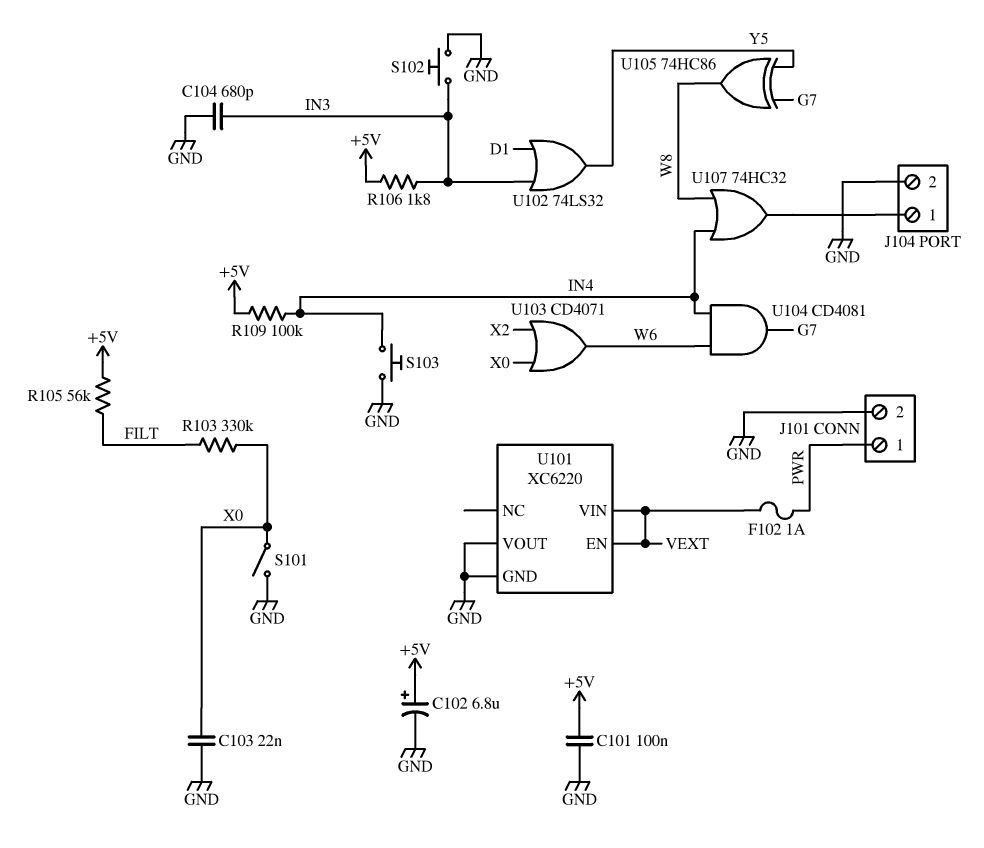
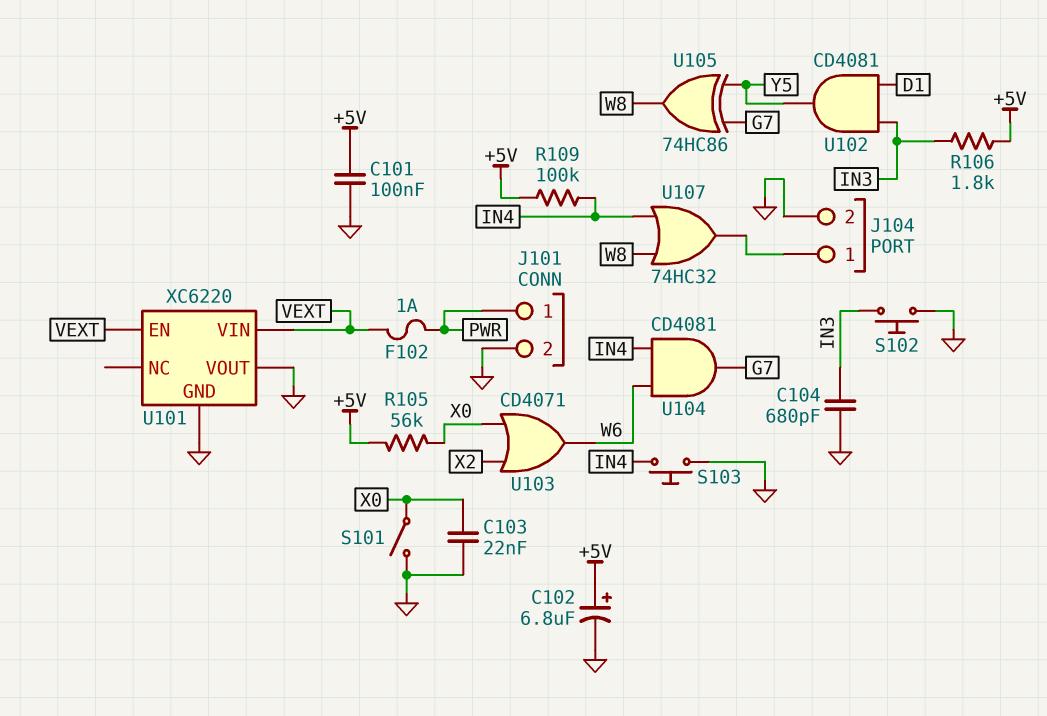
R103: 330k (FILT, X0) -> none
R105: 56k (+5V, FILT) -> 56k (+5V, X0)
U102: OR 74LS32 (in D1, in IN3, out Y5) -> AND CD4081 (in D1, in IN3, out Y5)

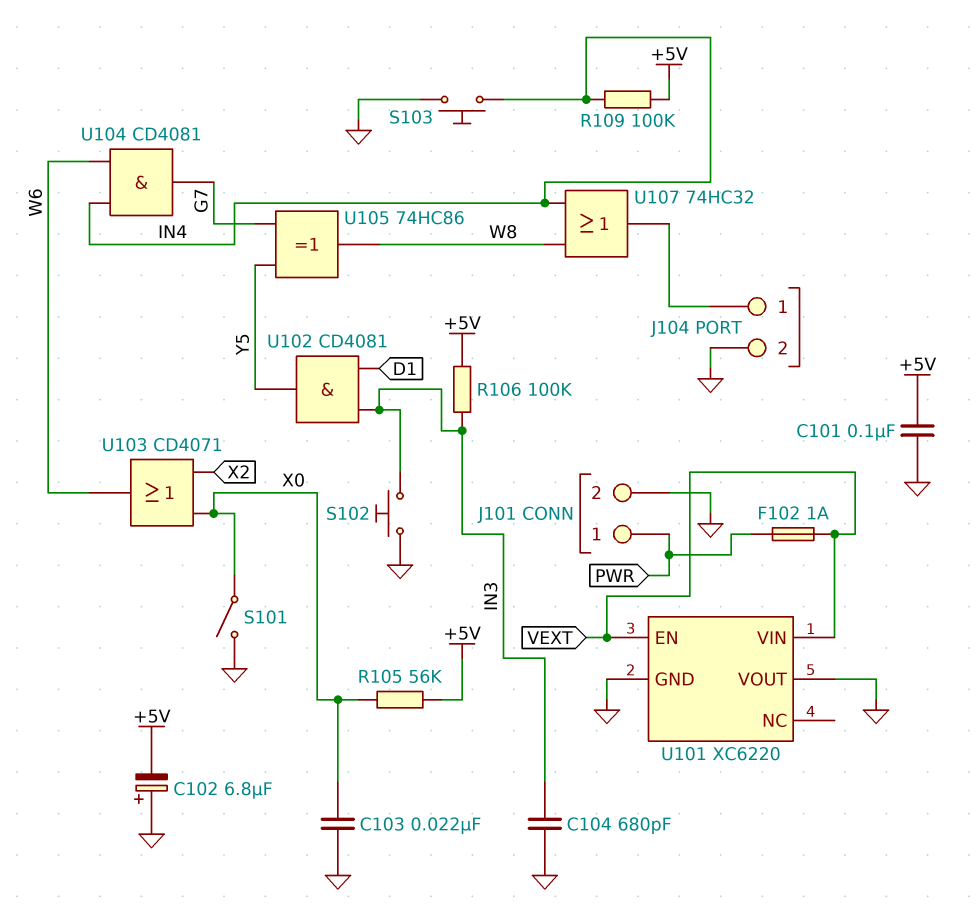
C102: 6.8uF (plus +5V, minus GND) -> 6.8uF (plus GND, minus +5V)
R106: 1.8k (+5V, IN3) -> 100k (+5V, IN3)

